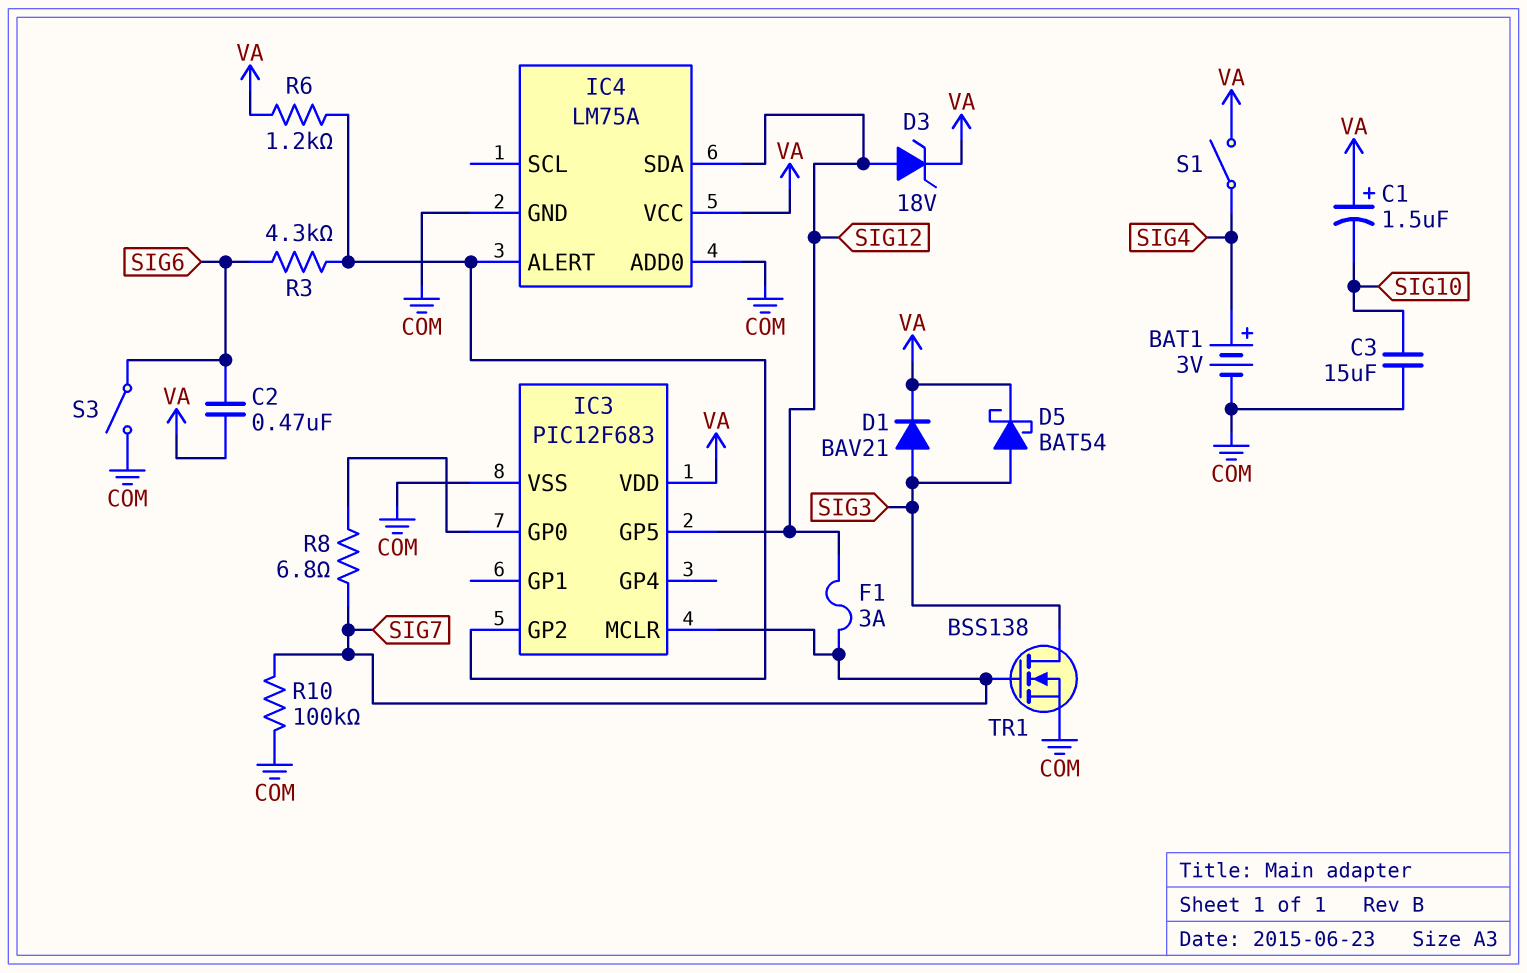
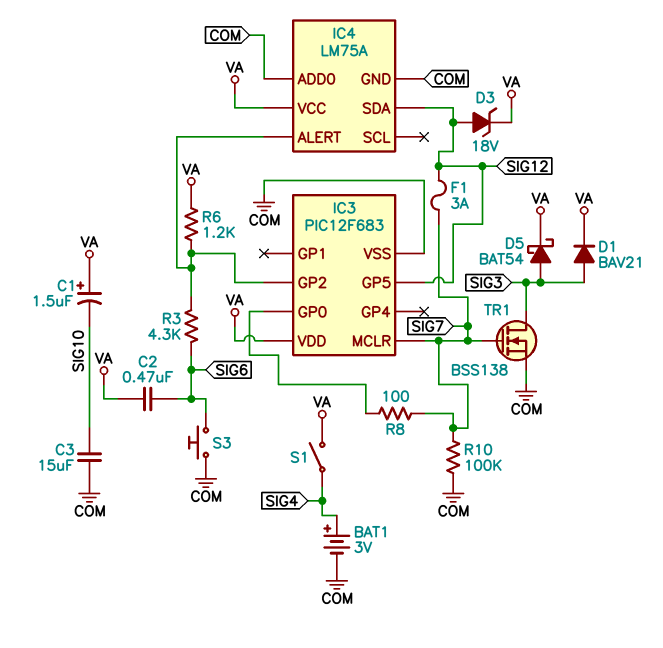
R8: 6.8 (IC3/GP0, SIG7) -> 100 (IC3/GP0, SIG7)
S3: switch (COM, SIG6) -> button (COM, SIG6)

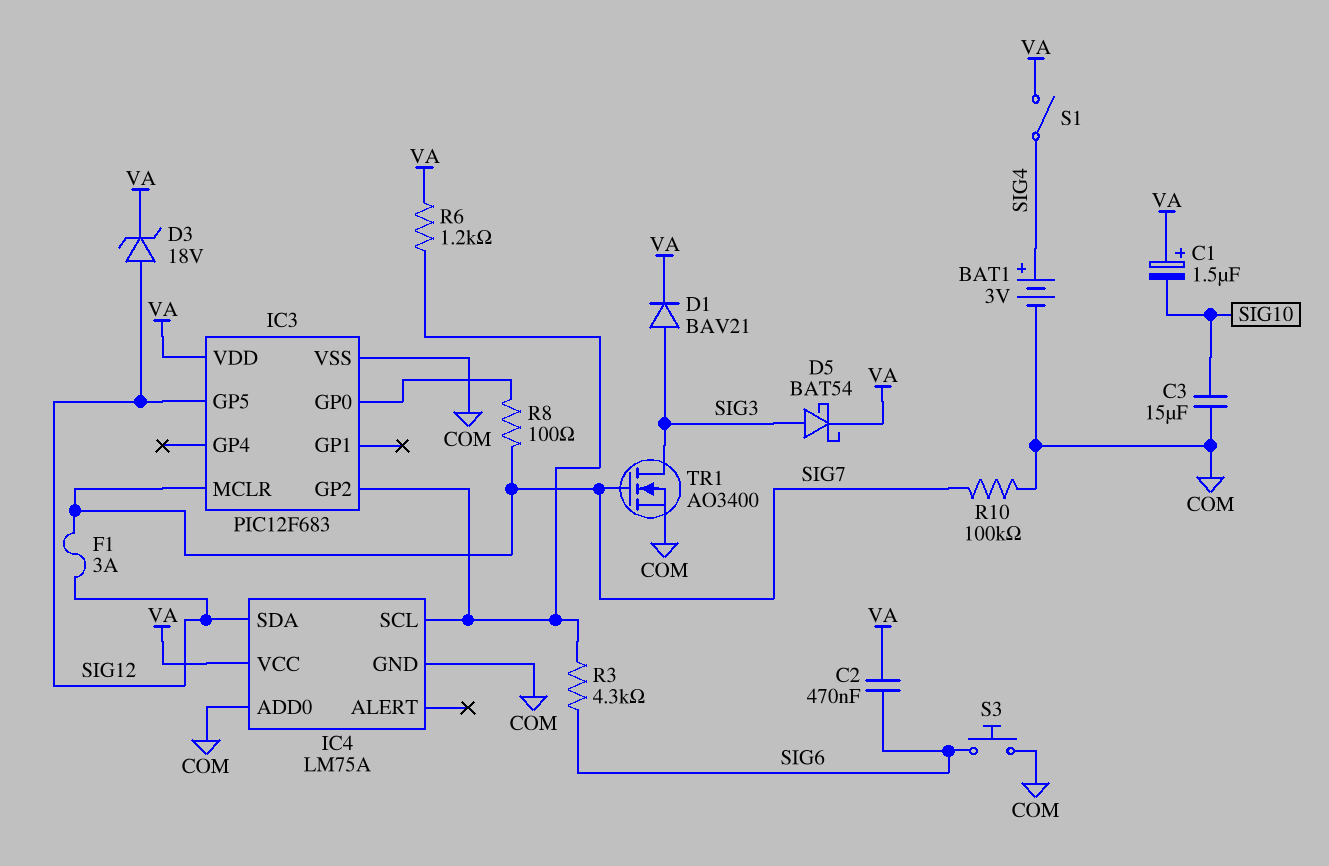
IC4 pin ALERT: IC3/GP2 -> none
IC4 pin SCL: none -> IC3/GP2
TR1: NMOS BSS138 (G SIG7, D SIG3, S COM) -> NMOS AO3400 (G SIG7, D SIG3, S COM)

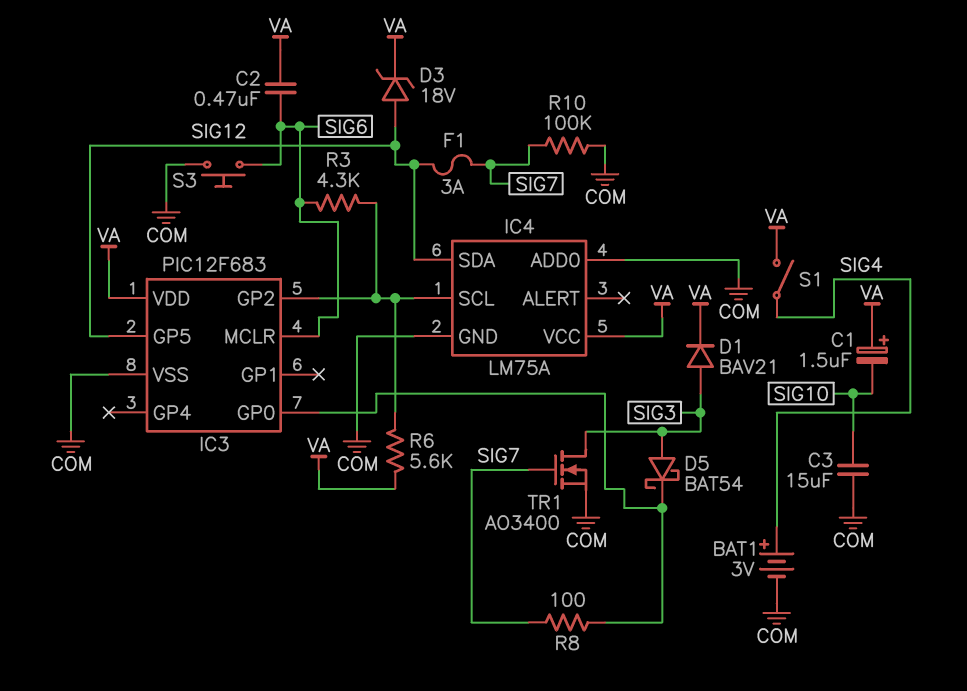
D5: schottky BAT54 (A SIG3, K VA) -> schottky BAT54 (A SIG3, K IC3/GP0)
IC3 pin MCLR: SIG7 -> SIG6
R6: 1.2k (IC3/GP2, VA) -> 5.6k (IC3/GP2, VA)

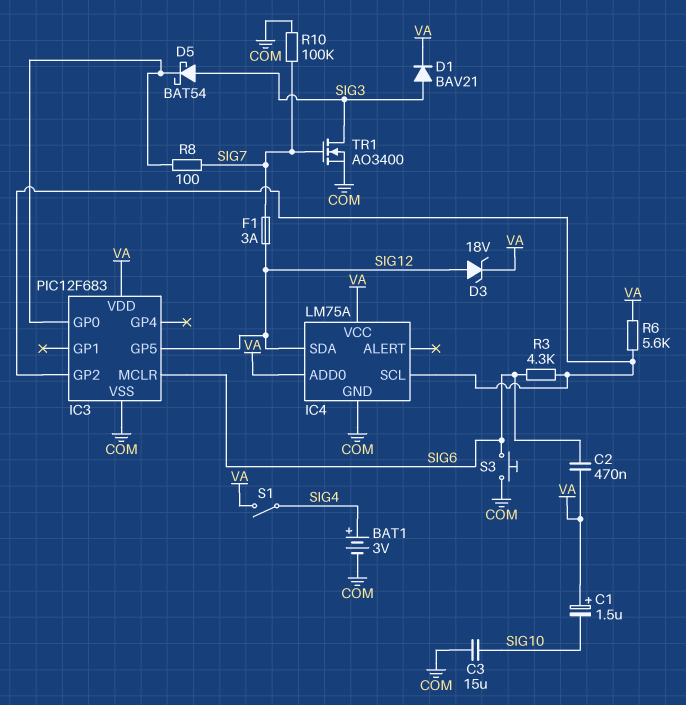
IC4 pin ADD0: COM -> VA

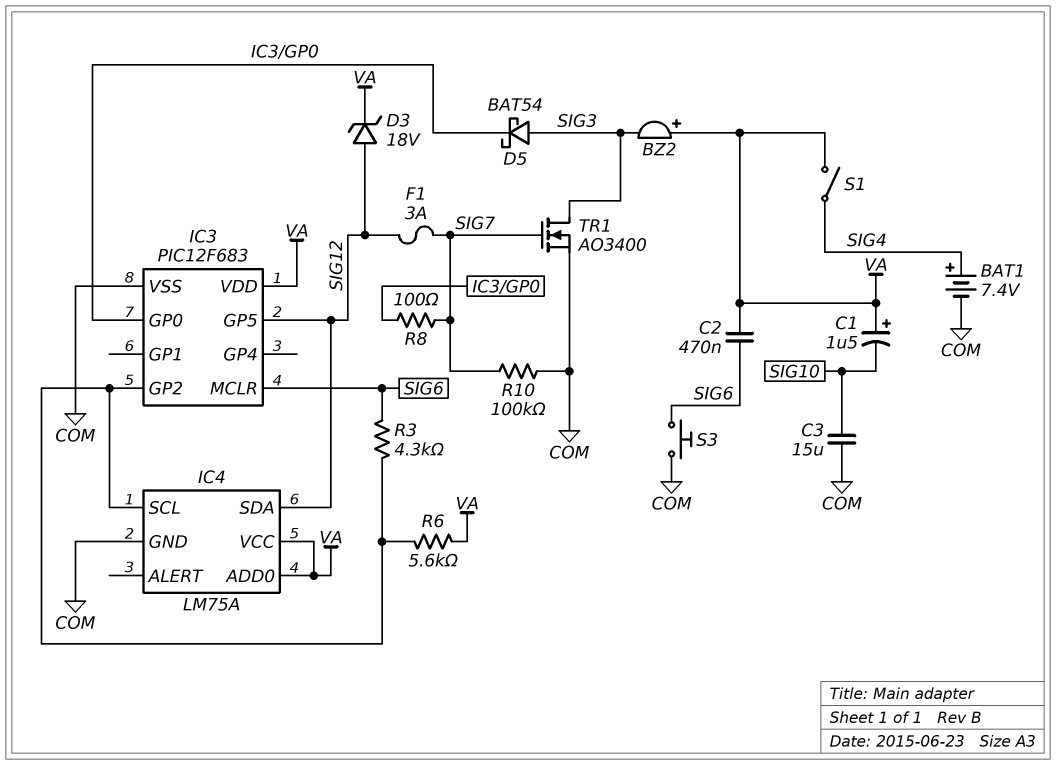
BAT1: 3V (plus SIG4, minus COM) -> 7.4V (plus SIG4, minus COM)
BZ2: none -> buzzer (plus VA, minus SIG3)
D1: diode BAV21 (A SIG3, K VA) -> none

